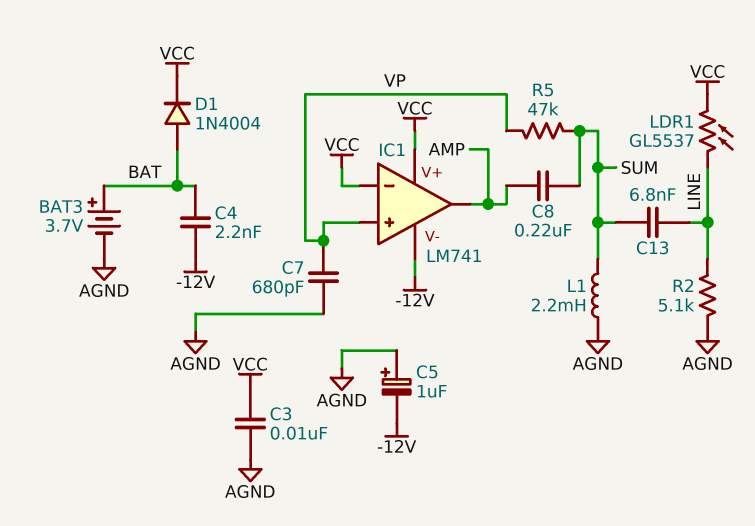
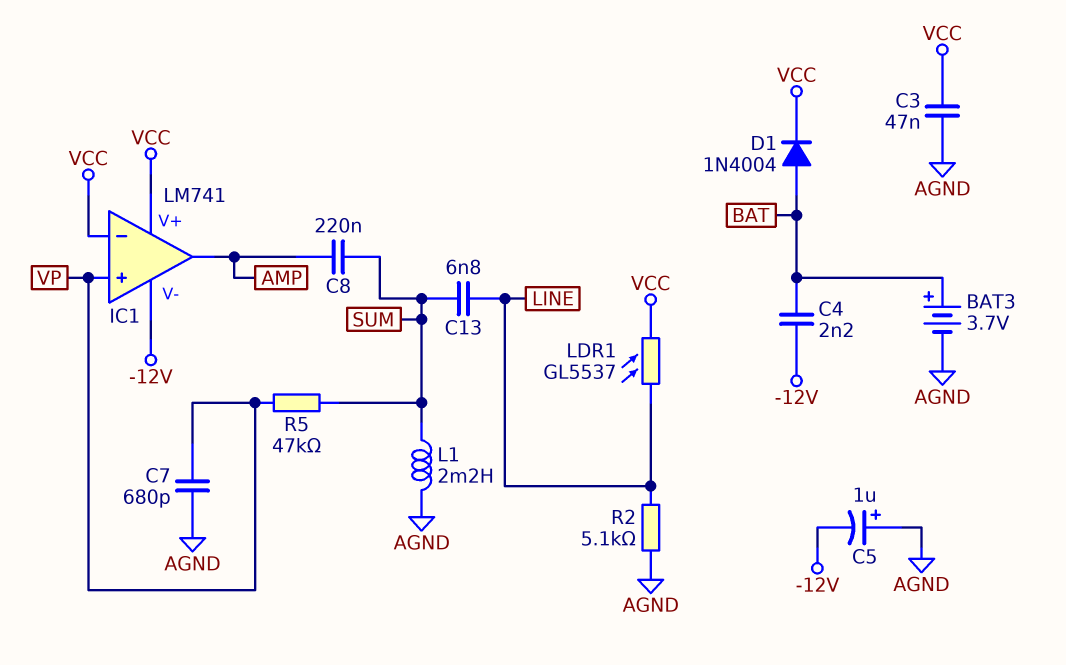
C3: 10nF (AGND, VCC) -> 47nF (AGND, VCC)

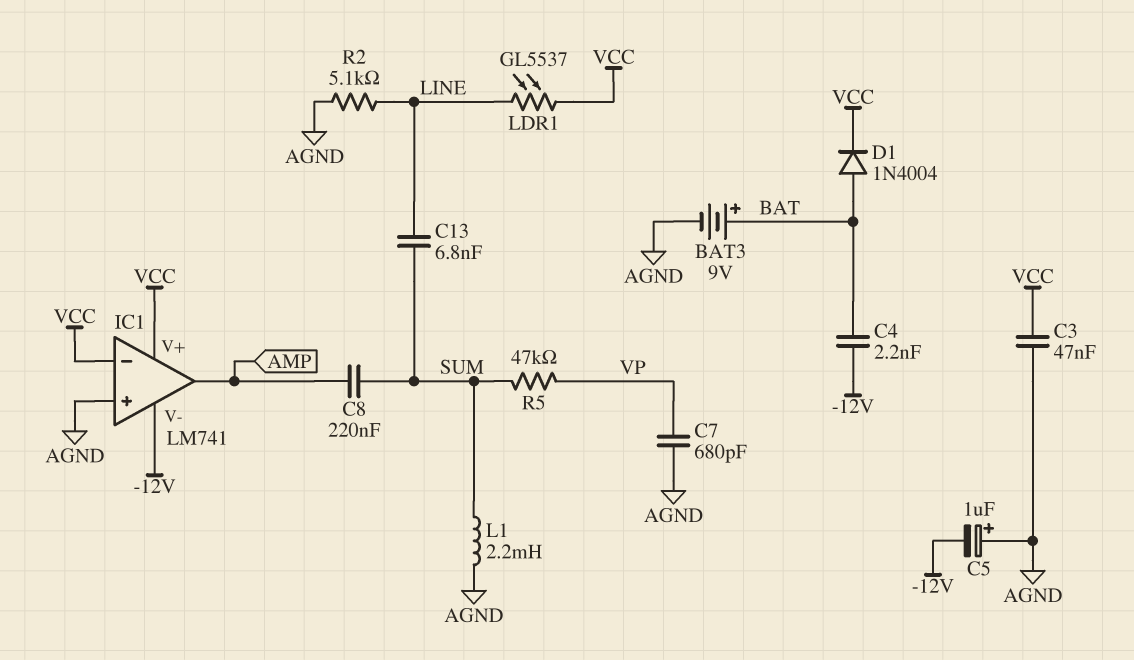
BAT3: 3.7V (plus BAT, minus AGND) -> 9V (plus BAT, minus AGND)
IC1 pin in+: VP -> AGND

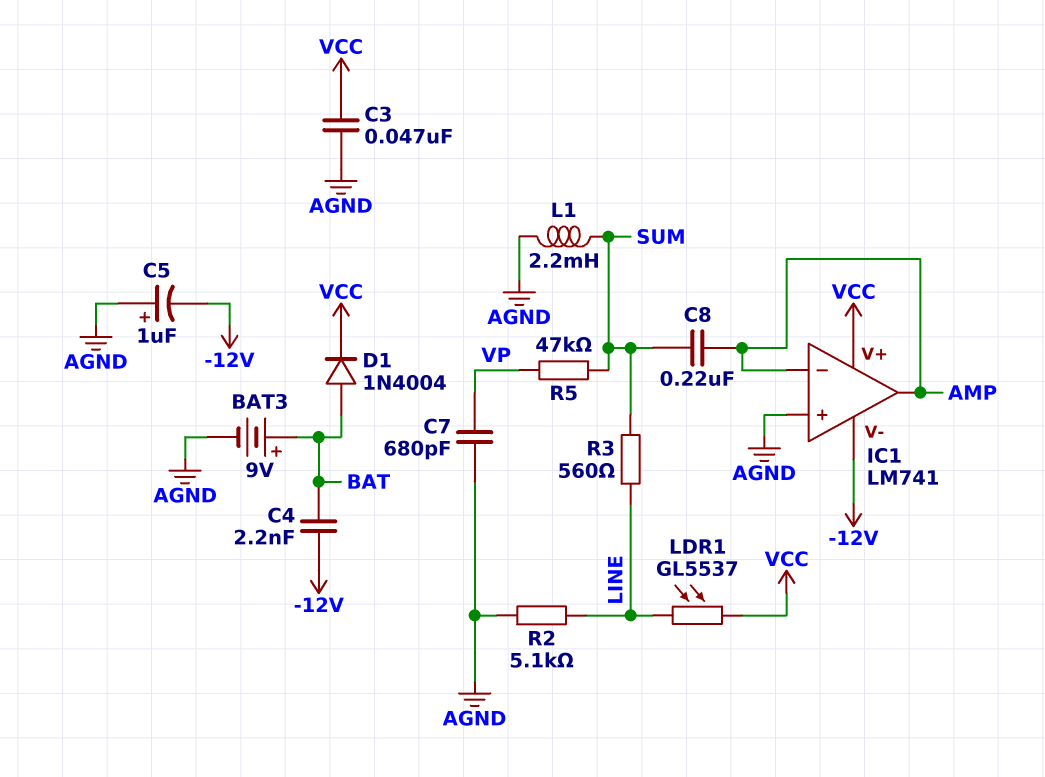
C13: 6.8nF (LINE, SUM) -> none
IC1 pin in-: VCC -> AMP
R3: none -> 560 (LINE, SUM)

